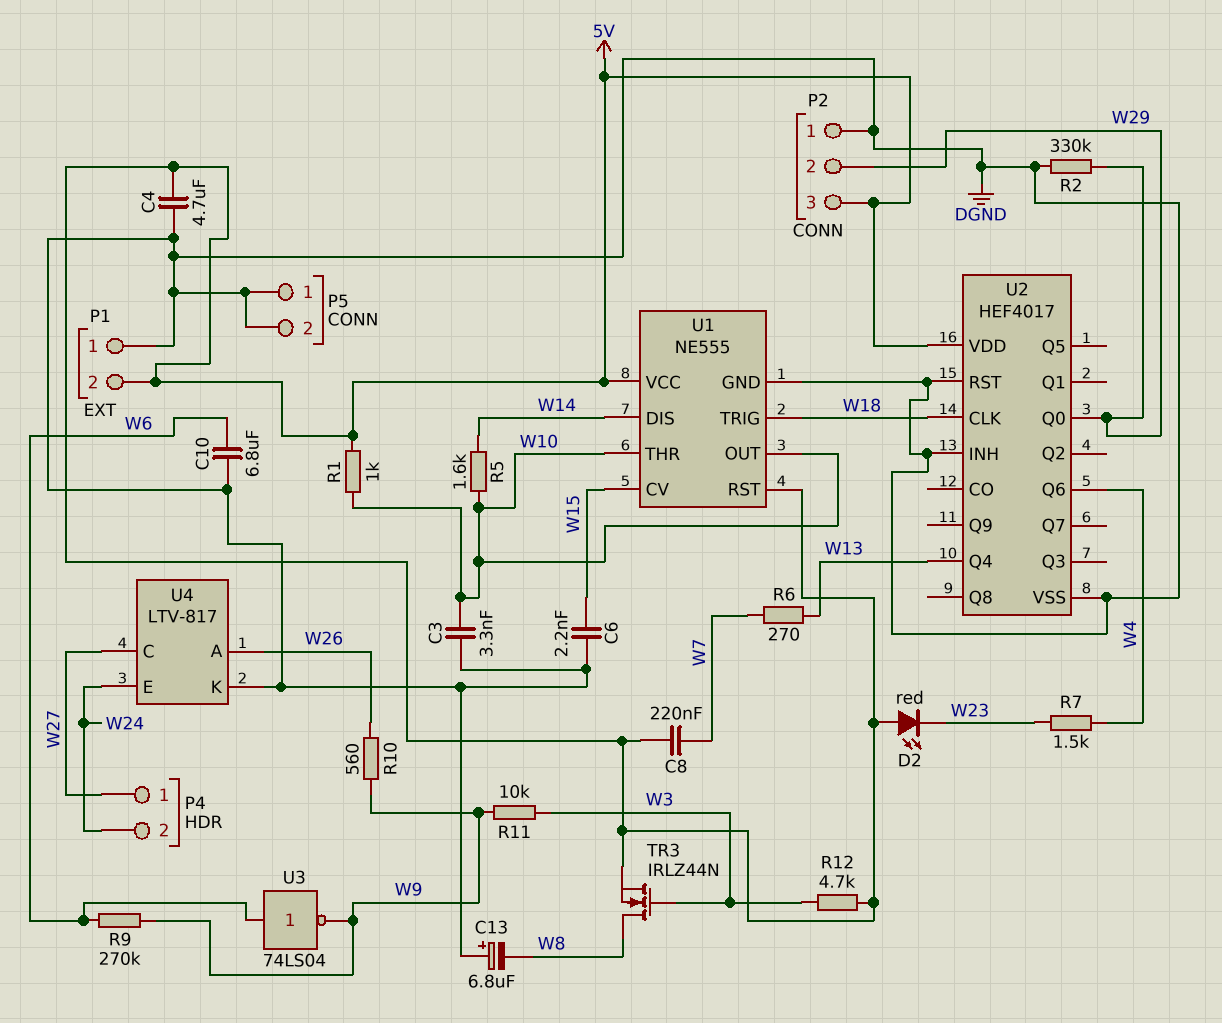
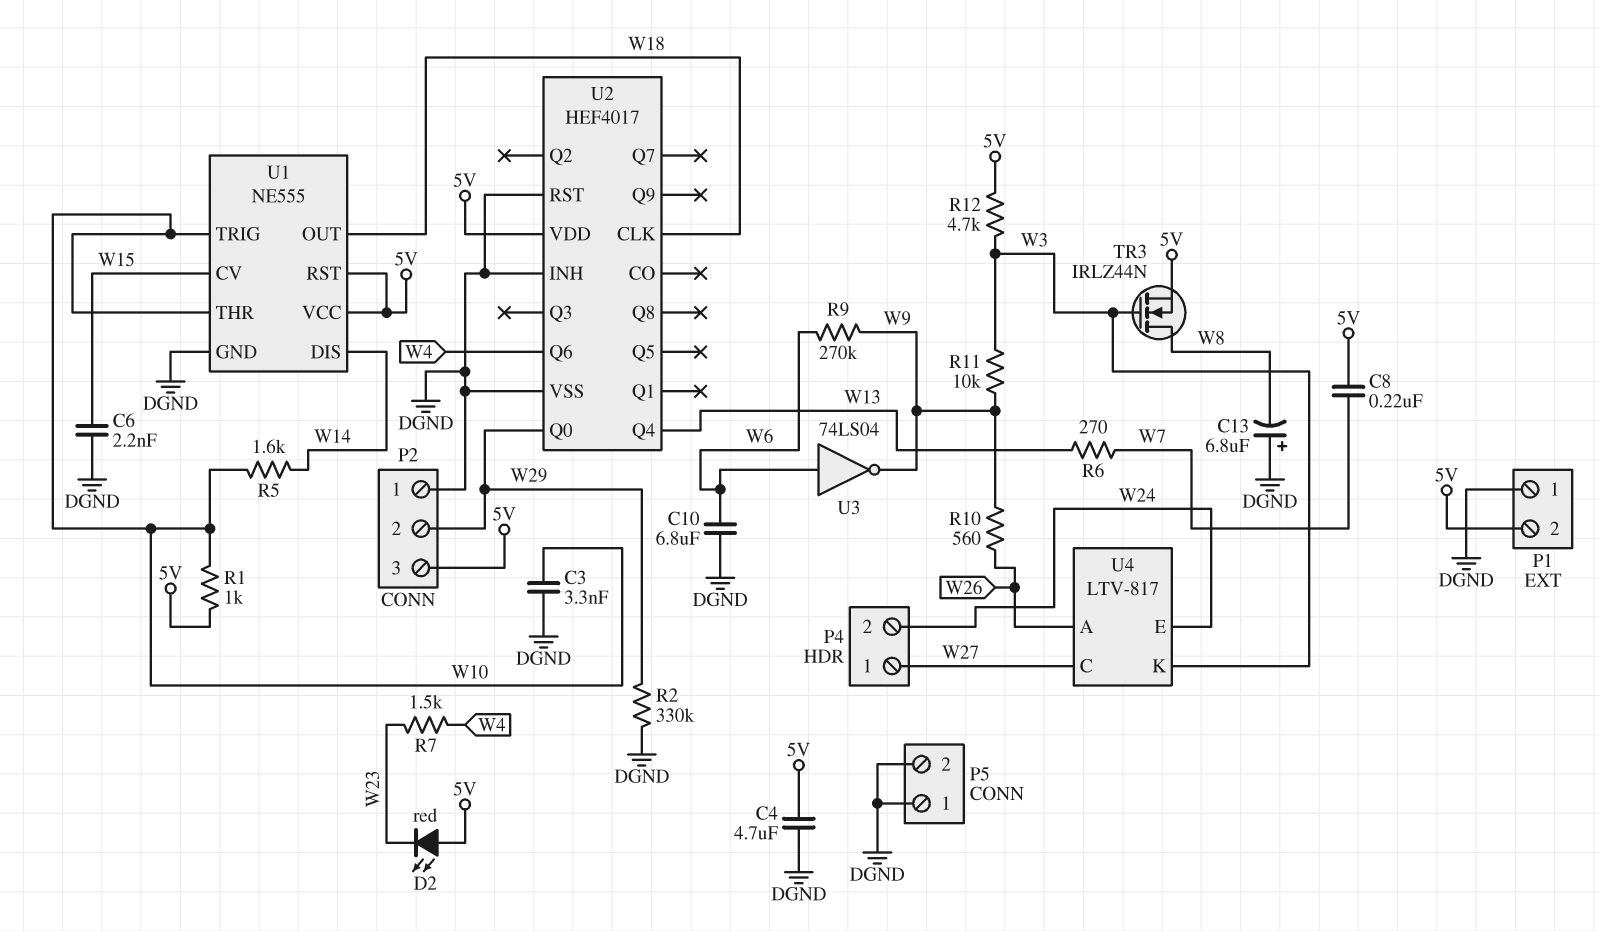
U1 pin OUT: W10 -> W18
U1 pin TRIG: W18 -> W10
U4 pin K: DGND -> W3

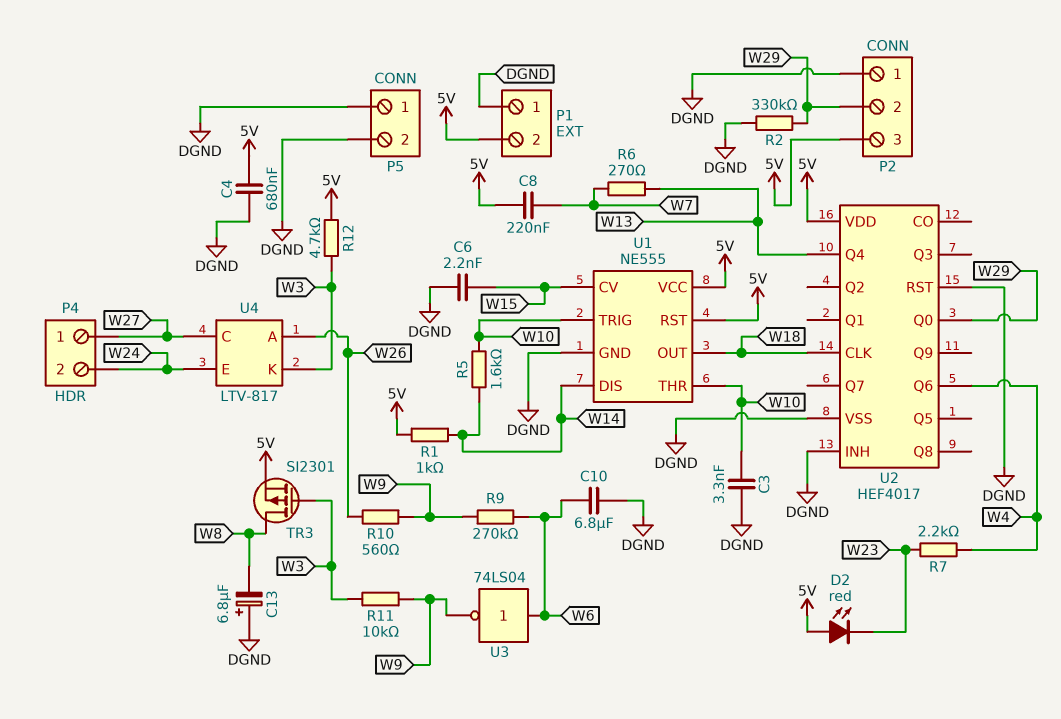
C4: 4.7uF (5V, DGND) -> 680nF (5V, DGND)
R1: 1k (5V, W10) -> 1k (5V, W14)
R7: 1.5k (W4, W23) -> 2.2k (W4, W23)
TR3: NMOS IRLZ44N (G W3, D W8, S 5V) -> PMOS SI2301 (G W3, D W8, S 5V)

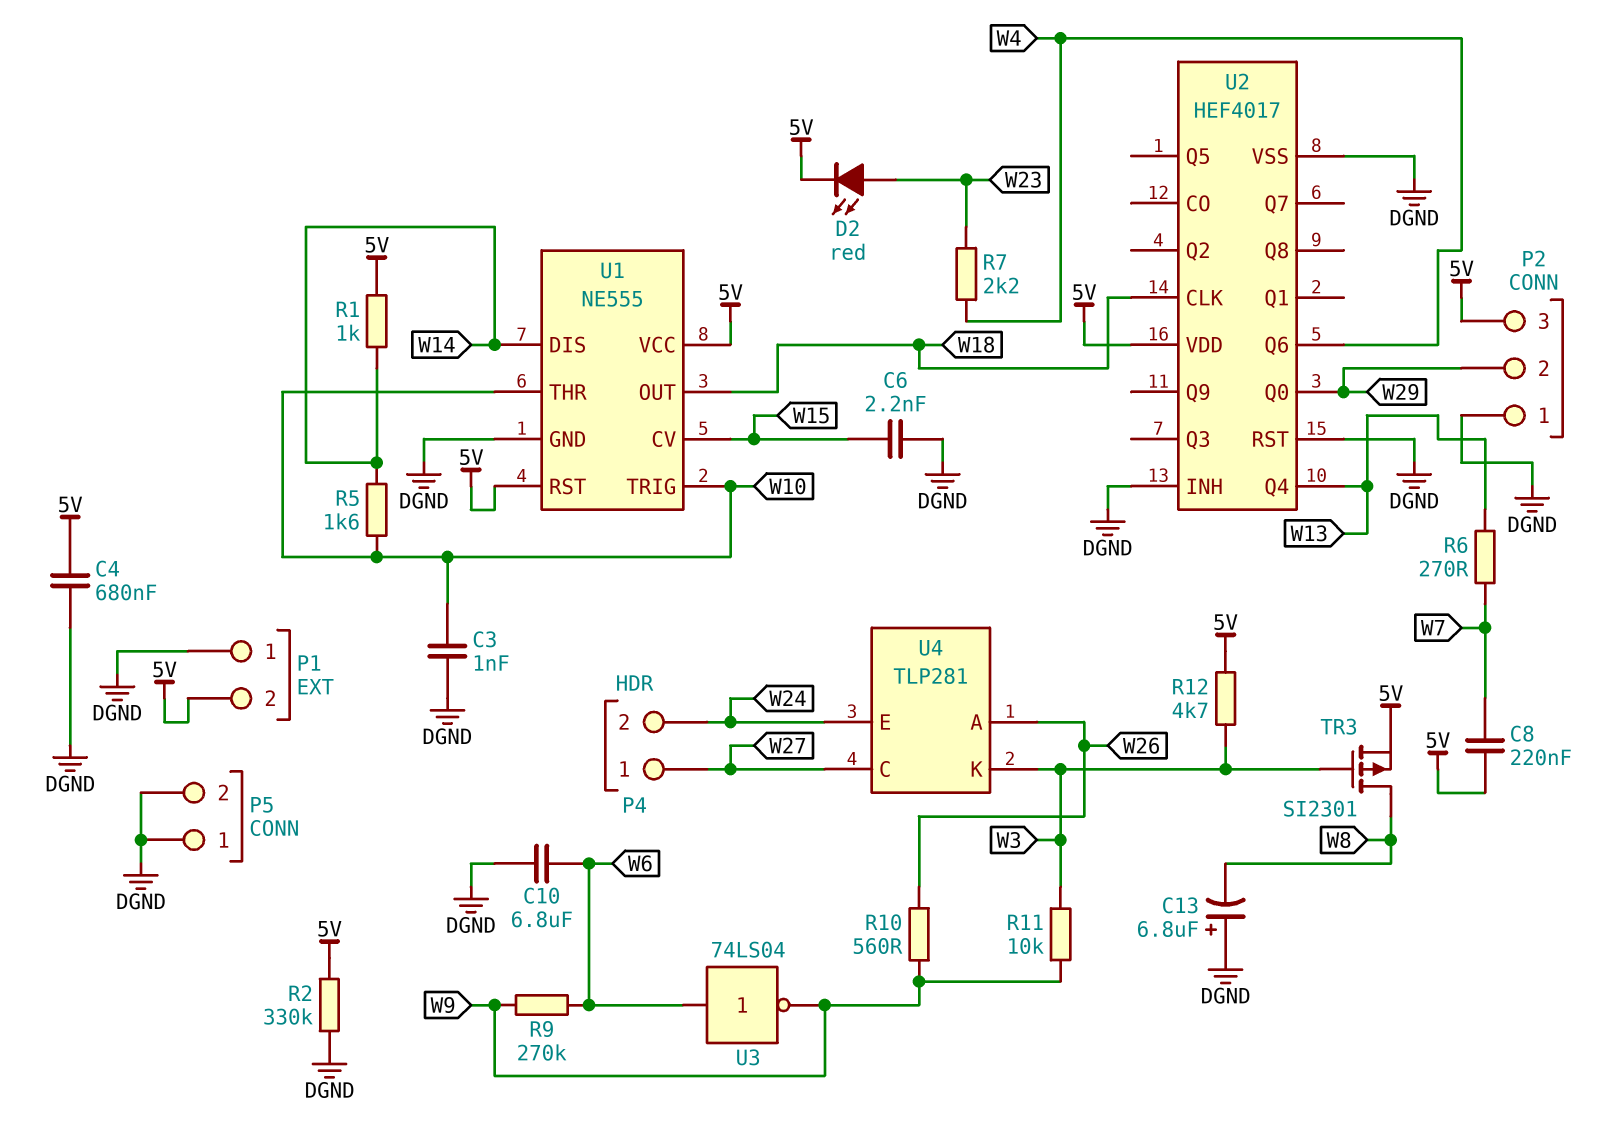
C3: 3.3nF (DGND, W10) -> 1nF (DGND, W10)
D2: LED red (A 5V, K W23) -> LED red (A W23, K 5V)
R2: 330k (DGND, W29) -> 330k (5V, DGND)
U4: LTV-817 -> TLP281

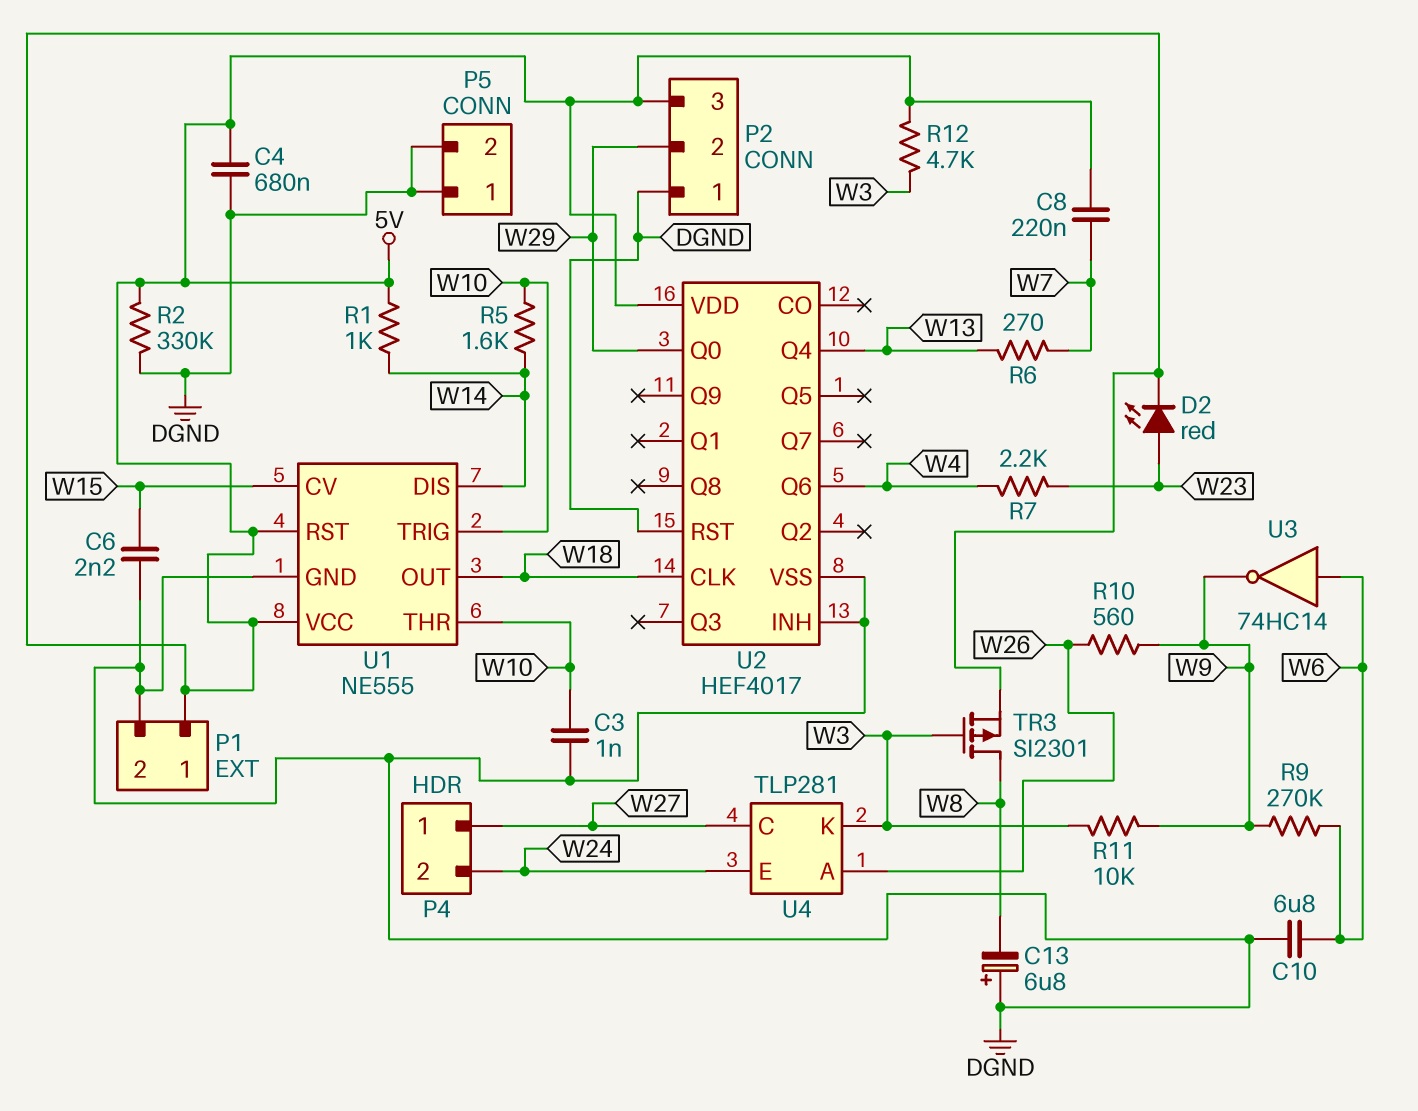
P1 pin 1: DGND -> 5V
P1 pin 2: 5V -> DGND
U3: NOT 74LS04 (in W6, out W9) -> NOT 74HC14 (in W6, out W9)

